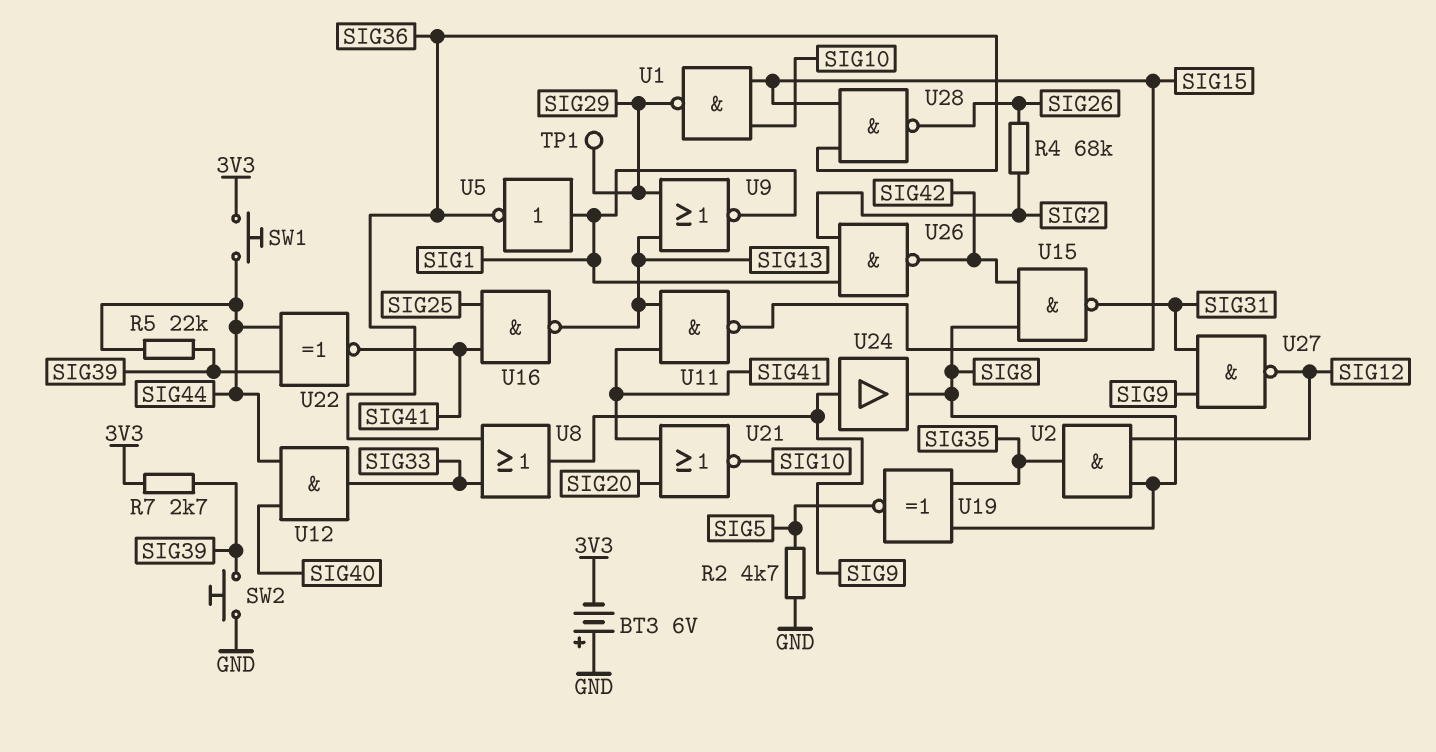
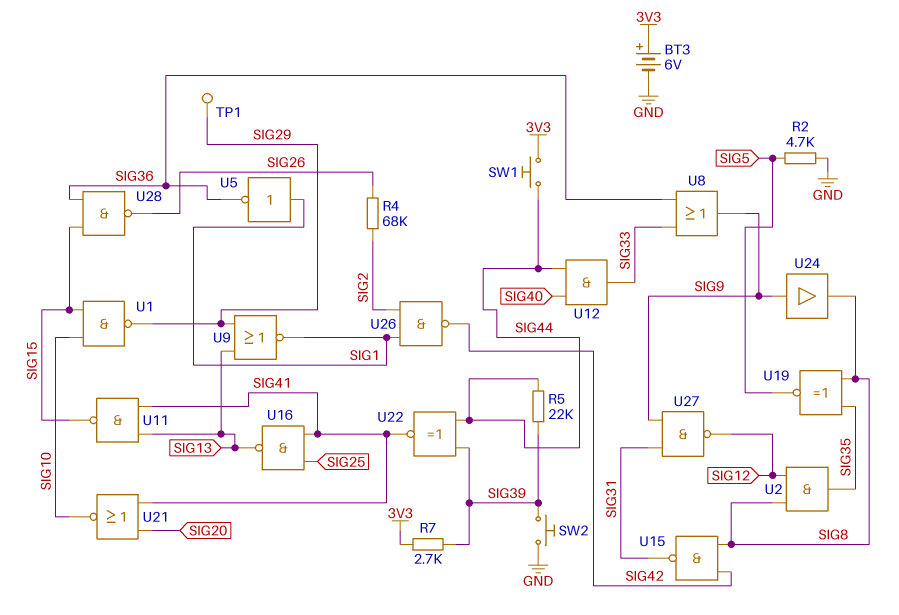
BT3: 6V (plus GND, minus 3V3) -> 6V (plus 3V3, minus GND)

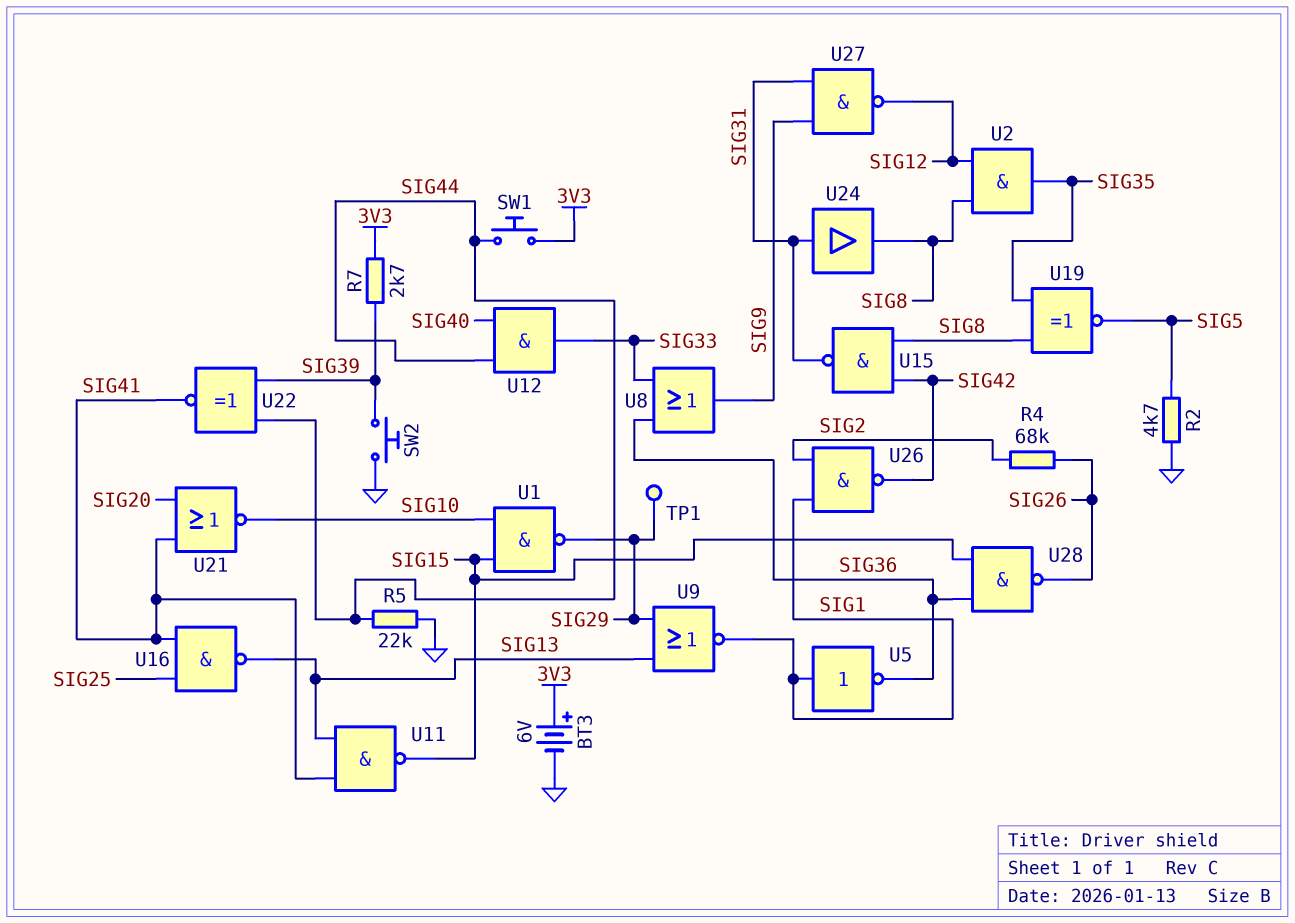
R5: 22k (SIG39, SIG44) -> 22k (GND, SIG44)
U24: buffer (in SIG9, out SIG8) -> buffer (in SIG31, out SIG8)

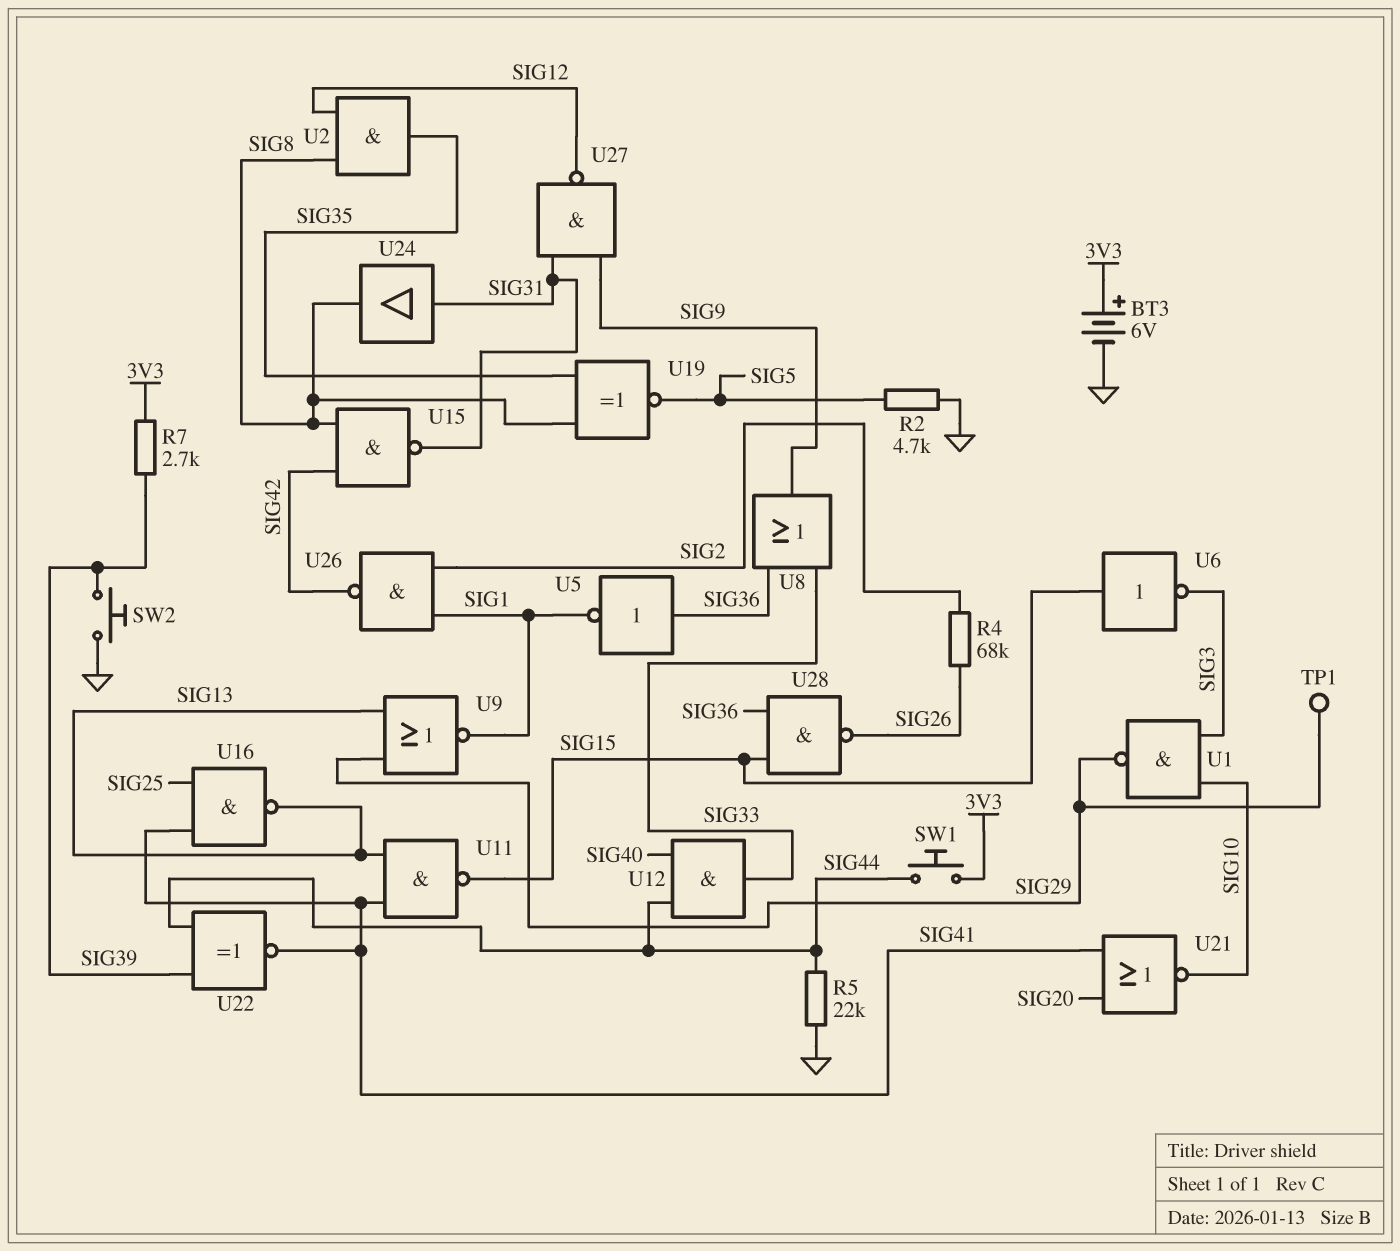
U1: NAND (in SIG10, in SIG15, out SIG29) -> NAND (in SIG3, in SIG10, out SIG29)
U5: NOT (in SIG1, out SIG36) -> NOT (in SIG36, out SIG1)
U6: none -> NOT (in SIG15, out SIG3)

